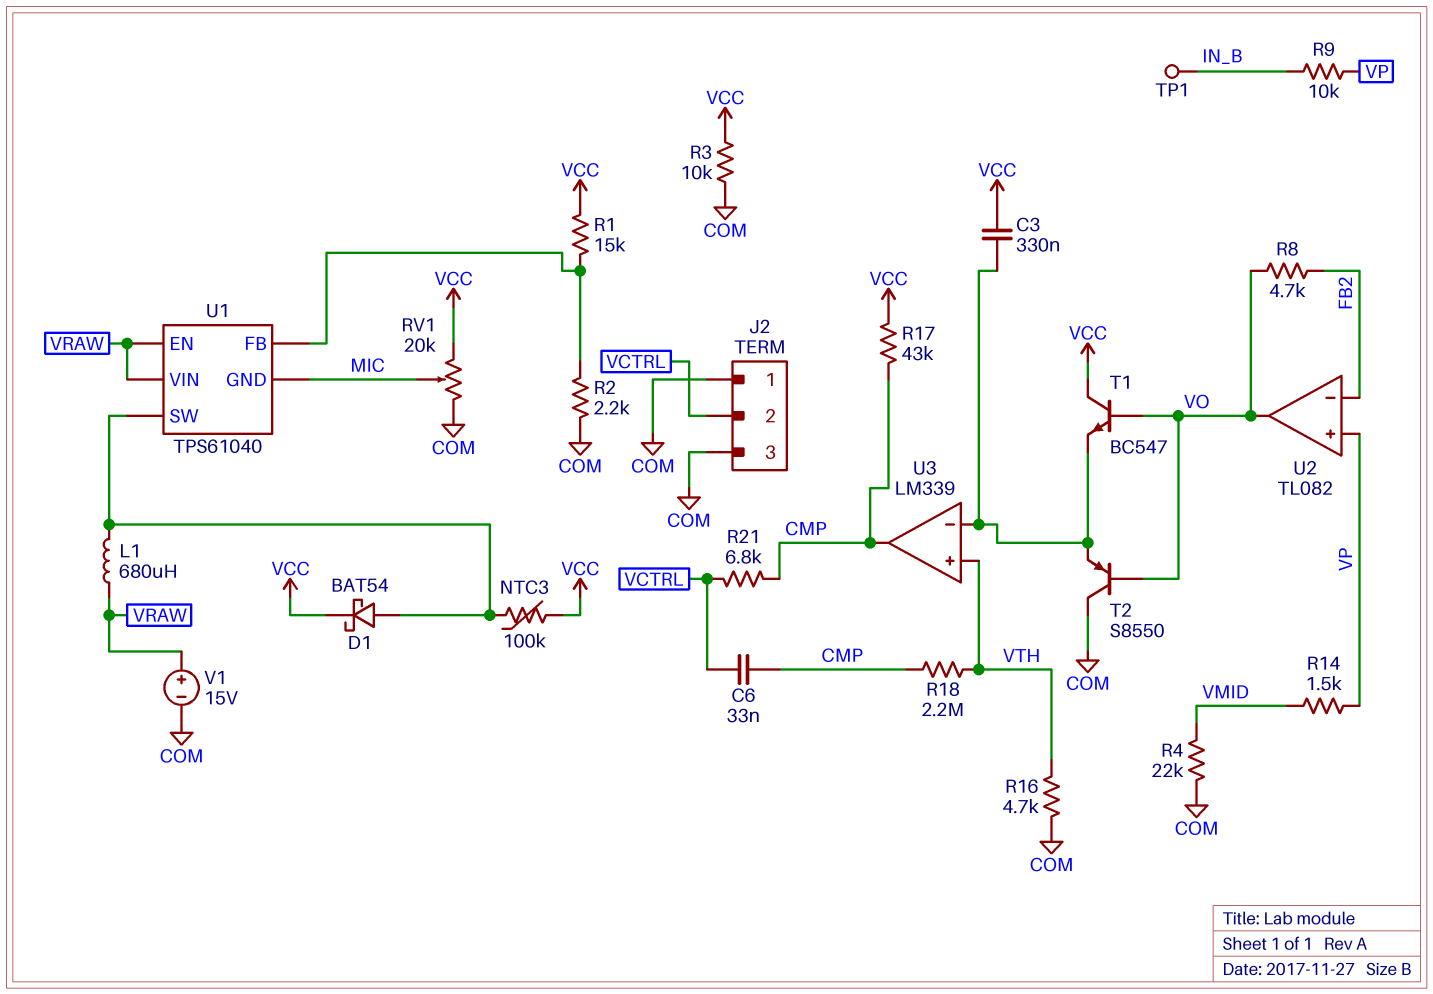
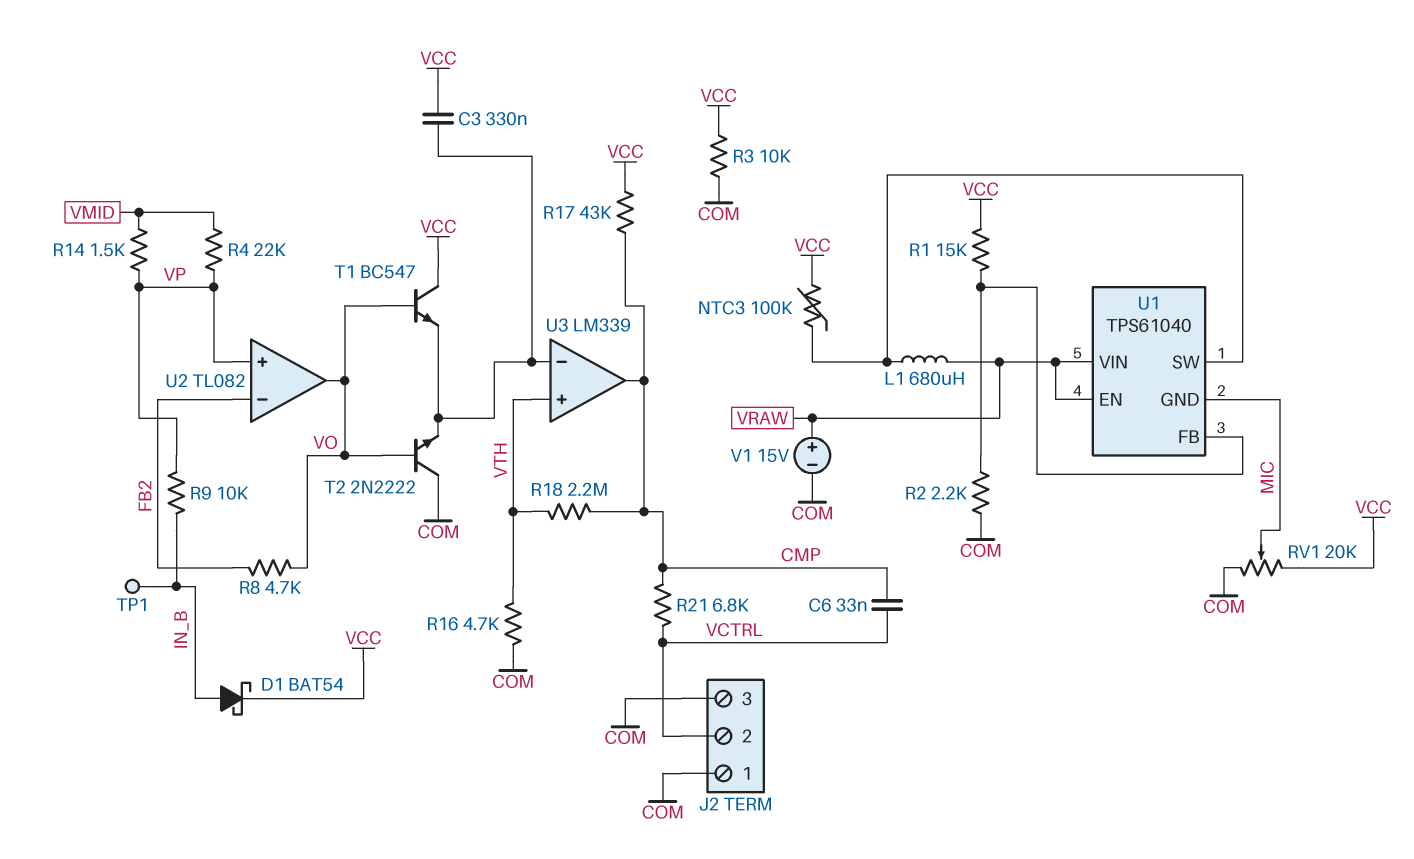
D1: schottky BAT54 (A U1/SW, K VCC) -> schottky BAT54 (A IN_B, K VCC)
R4: 22k (COM, VMID) -> 22k (VMID, VP)
T2: PNP S8550 (B VO, C COM, E U3/in-) -> NPN 2N2222 (B VO, C COM, E U3/in-)

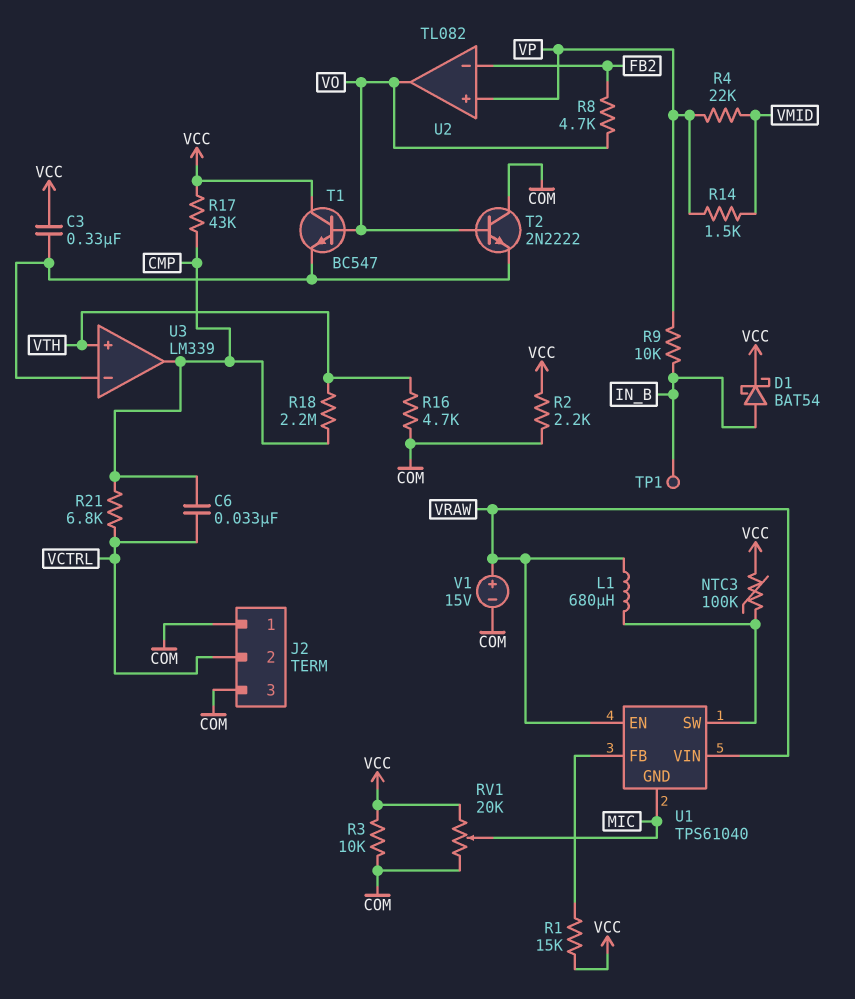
R2: 2.2k (COM, U1/FB) -> 2.2k (COM, VCC)

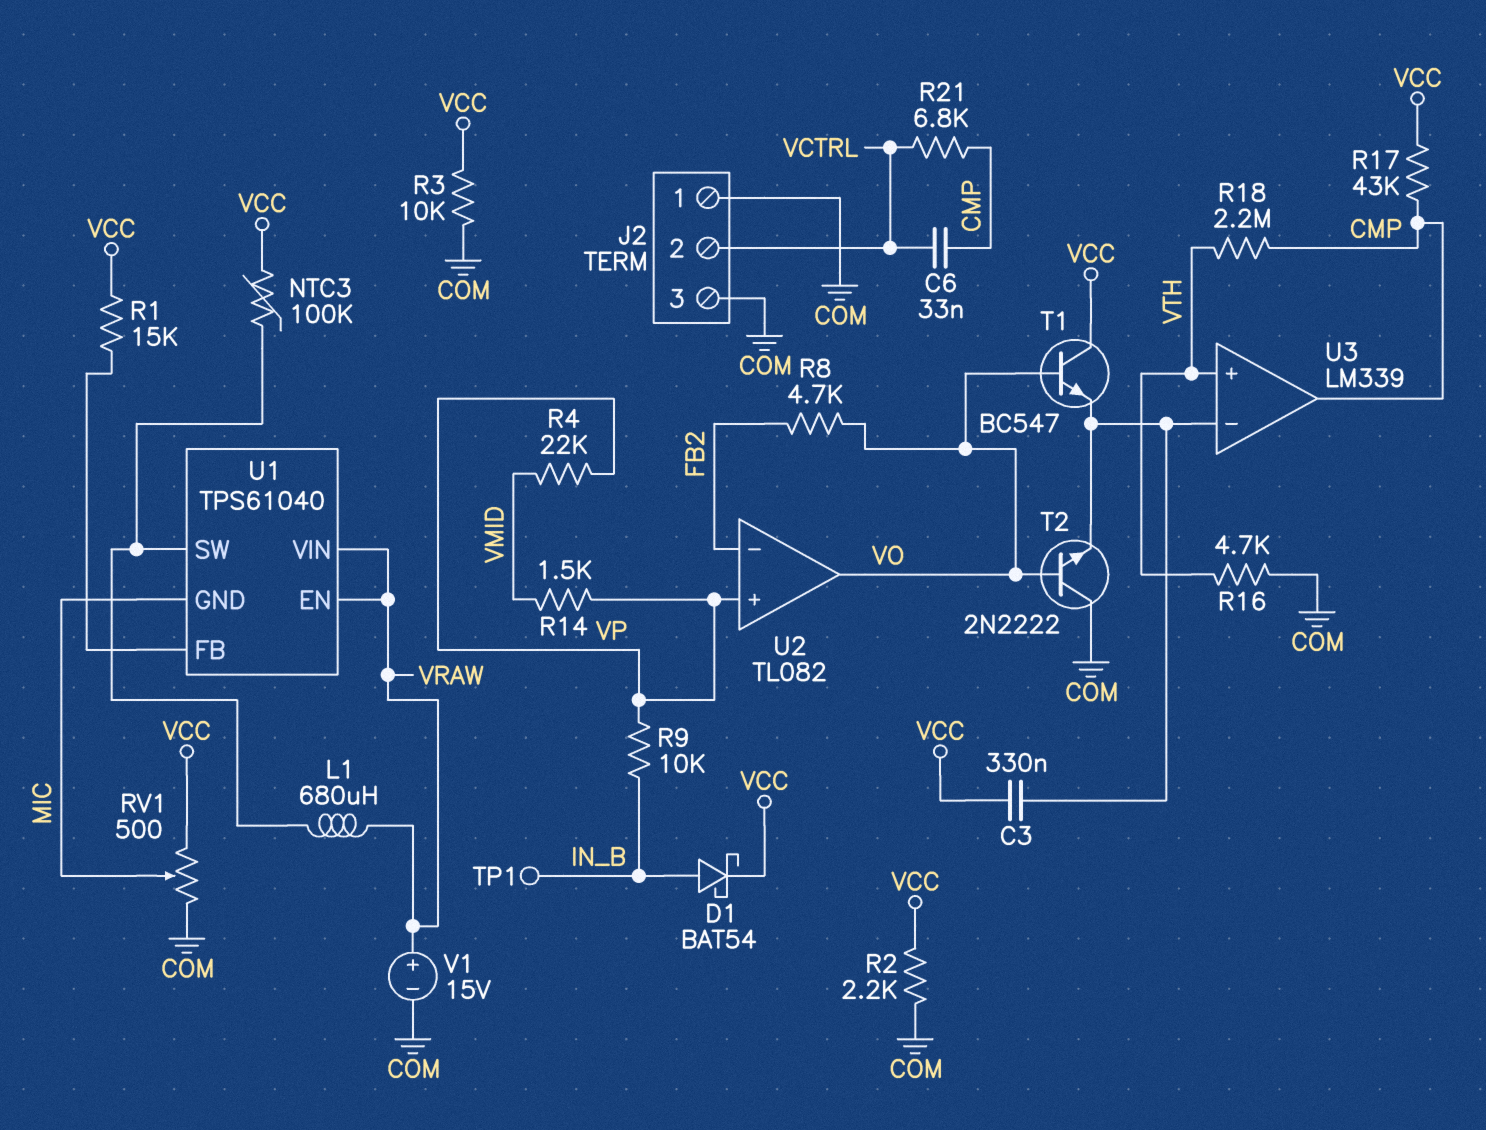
RV1: 20k (COM, VCC, wiper MIC) -> 500 (COM, VCC, wiper MIC)

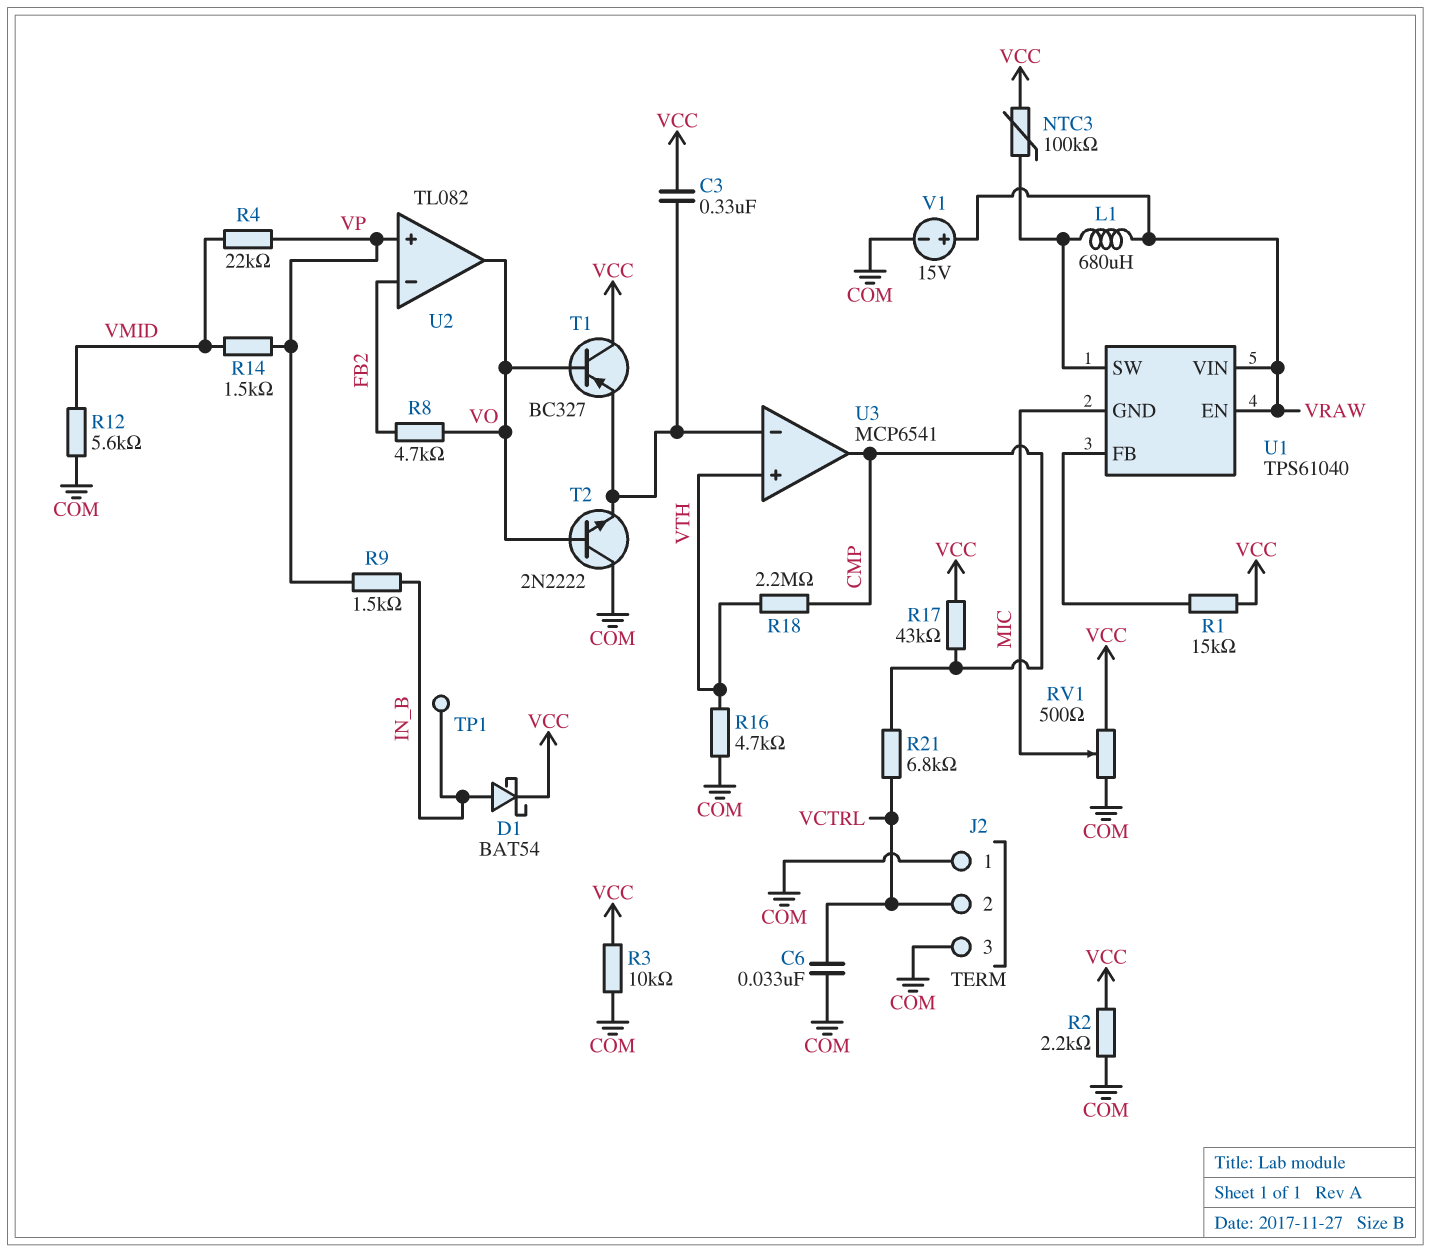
C6: 33nF (CMP, VCTRL) -> 33nF (COM, VCTRL)
R9: 10k (IN_B, VP) -> 1.5k (IN_B, VP)
R12: none -> 5.6k (COM, VMID)
T1: NPN BC547 (B VO, C VCC, E U3/in-) -> PNP BC327 (B VO, C VCC, E U3/in-)
U3: LM339 -> MCP6541

